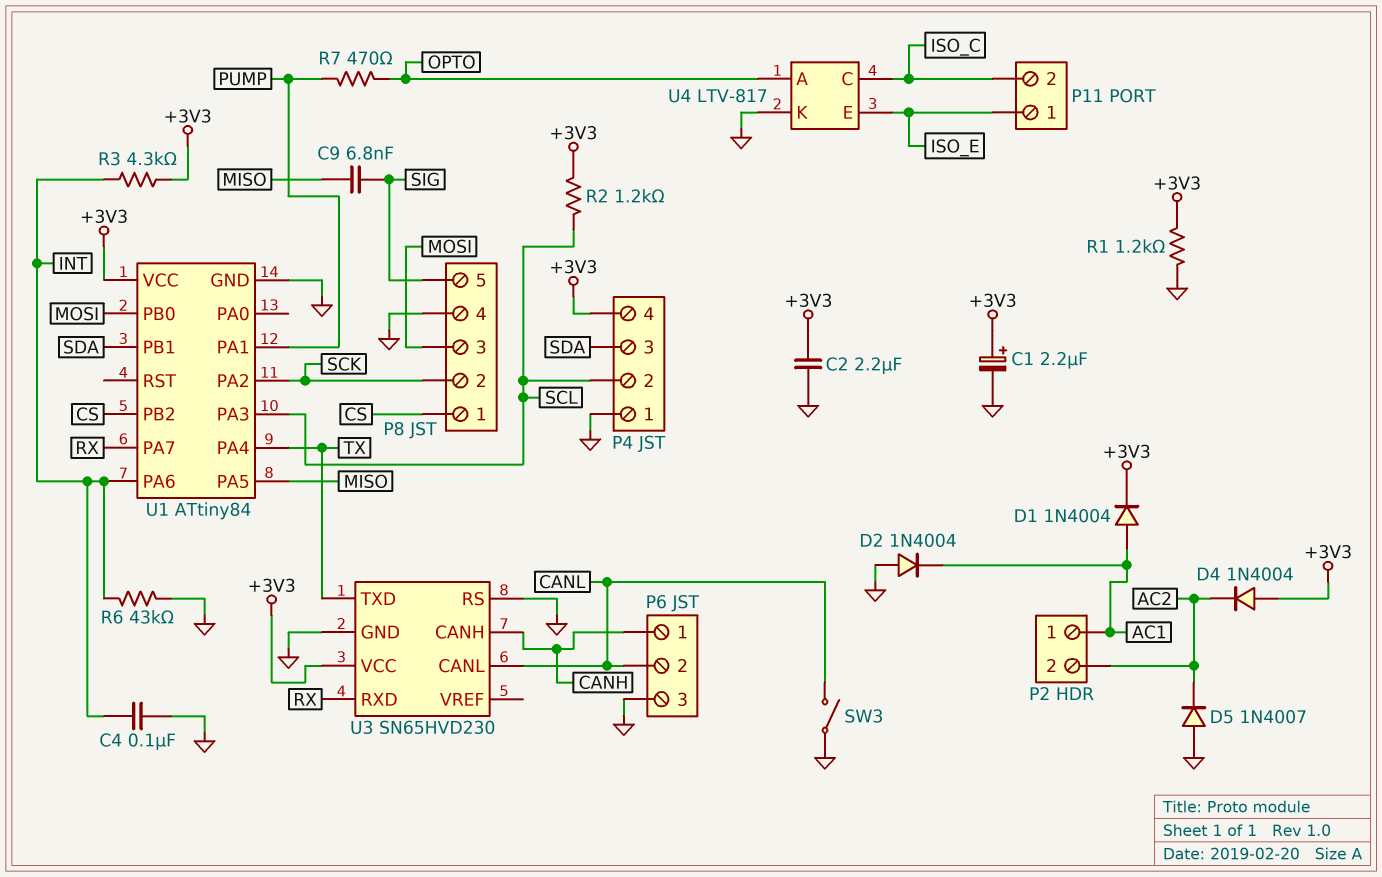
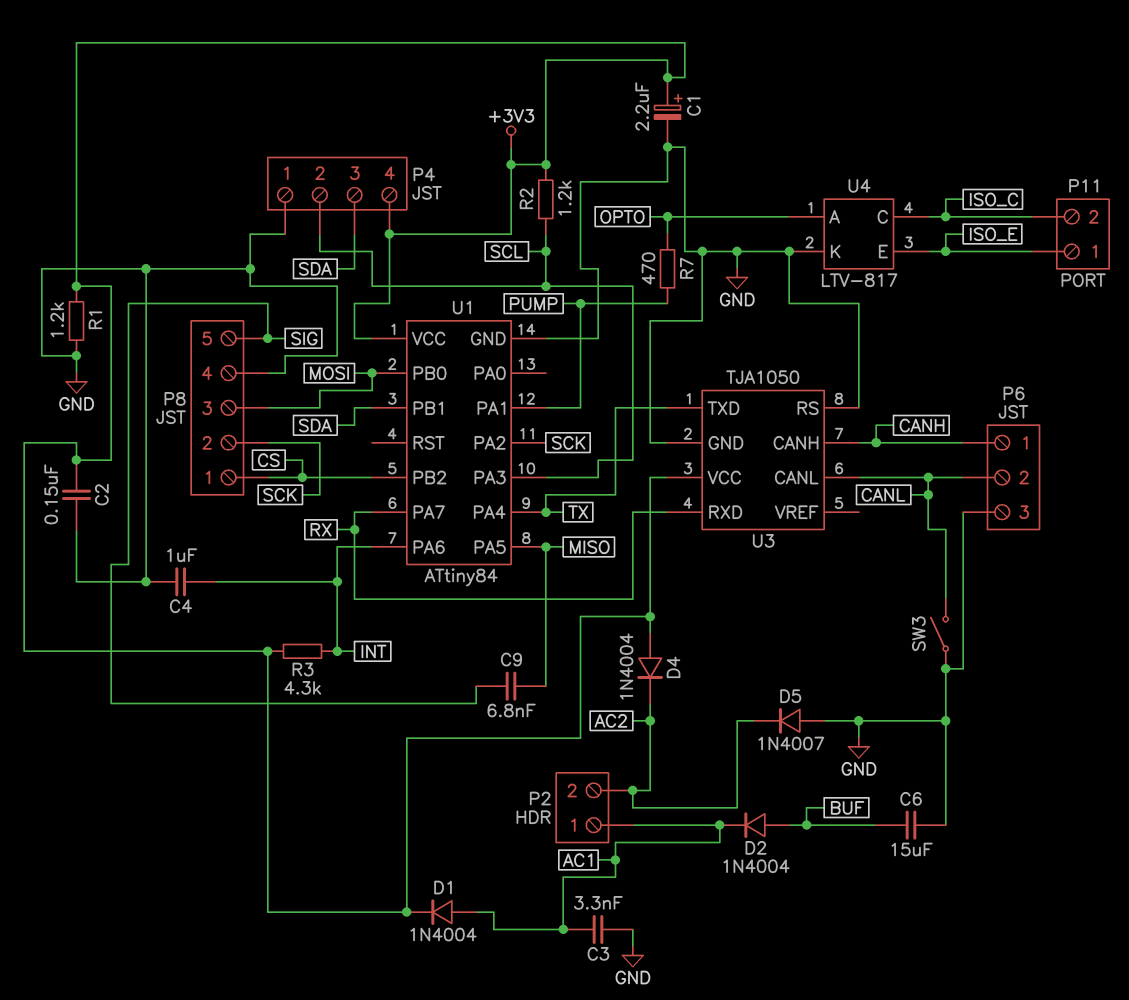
C2: 2.2uF (+3V3, GND) -> 150nF (+3V3, GND)
C3: none -> 3.3nF (AC1, GND)
C4: 100nF (GND, INT) -> 1uF (GND, INT)
C6: none -> 15uF (BUF, GND)
D2: diode 1N4004 (A GND, K AC1) -> diode 1N4004 (A BUF, K AC1)
R6: 43k (GND, INT) -> none
U3: SN65HVD230 -> TJA1050

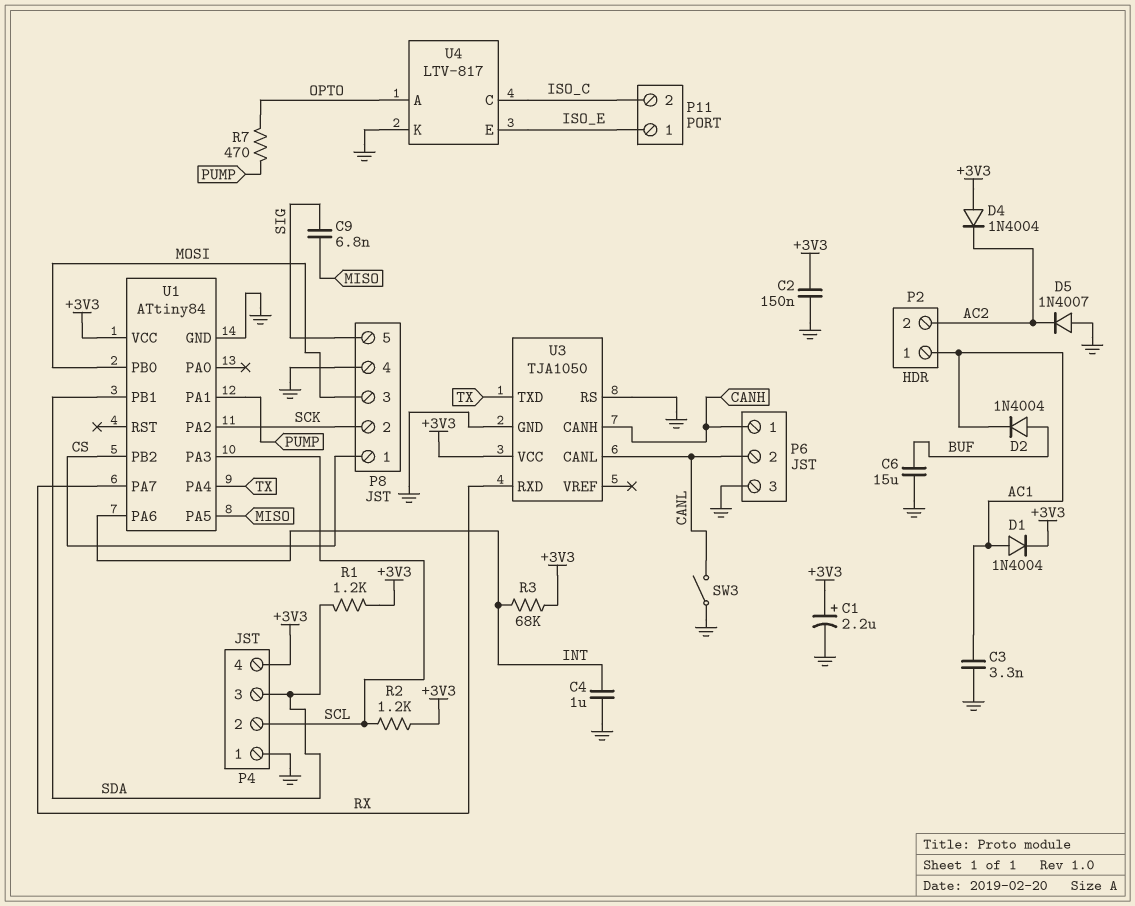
R1: 1.2k (+3V3, GND) -> 1.2k (+3V3, SDA)
R3: 4.3k (+3V3, INT) -> 68k (+3V3, INT)

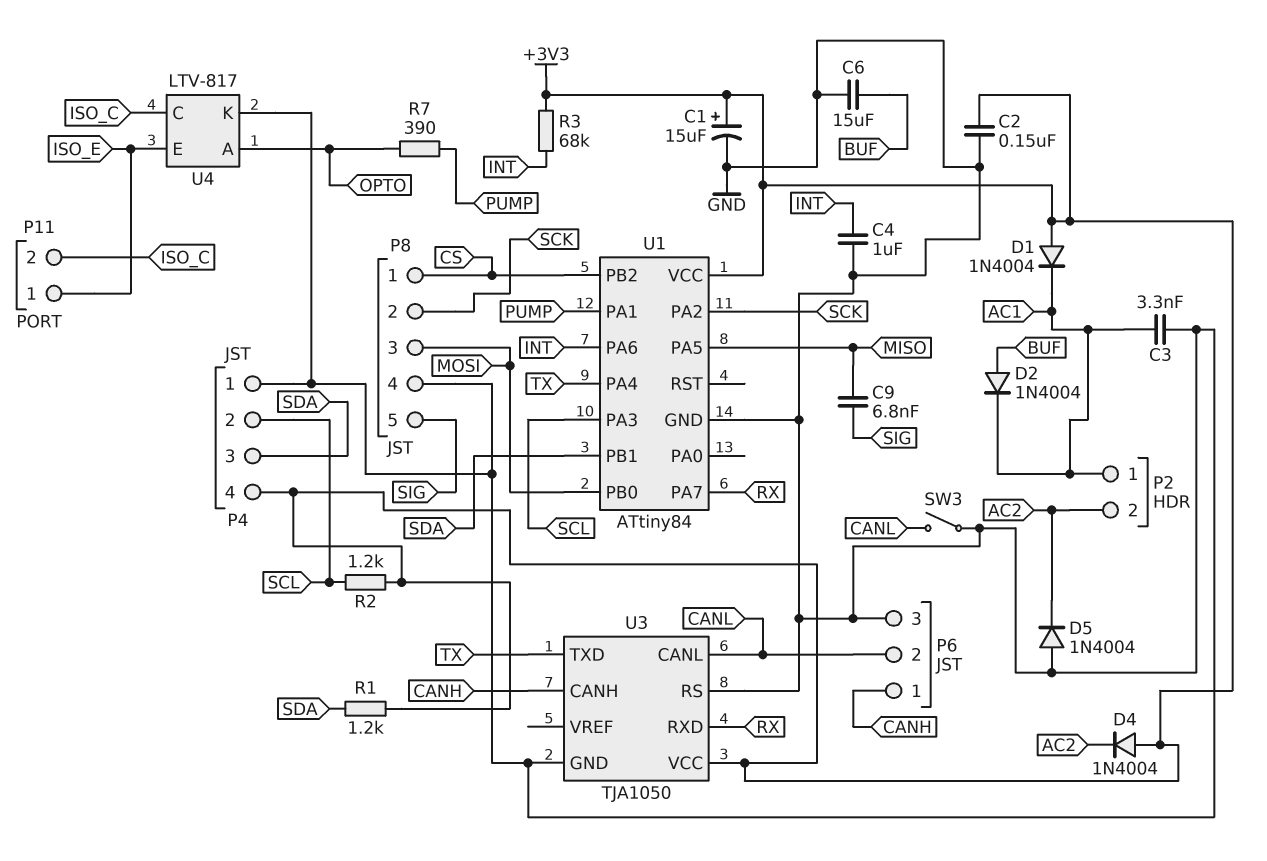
C1: 2.2uF (plus +3V3, minus GND) -> 15uF (plus +3V3, minus GND)
D1: diode 1N4004 (A AC1, K +3V3) -> diode 1N4004 (A +3V3, K AC1)
D5: diode 1N4007 (A GND, K AC2) -> diode 1N4004 (A GND, K AC2)
R7: 470 (OPTO, PUMP) -> 390 (OPTO, PUMP)

